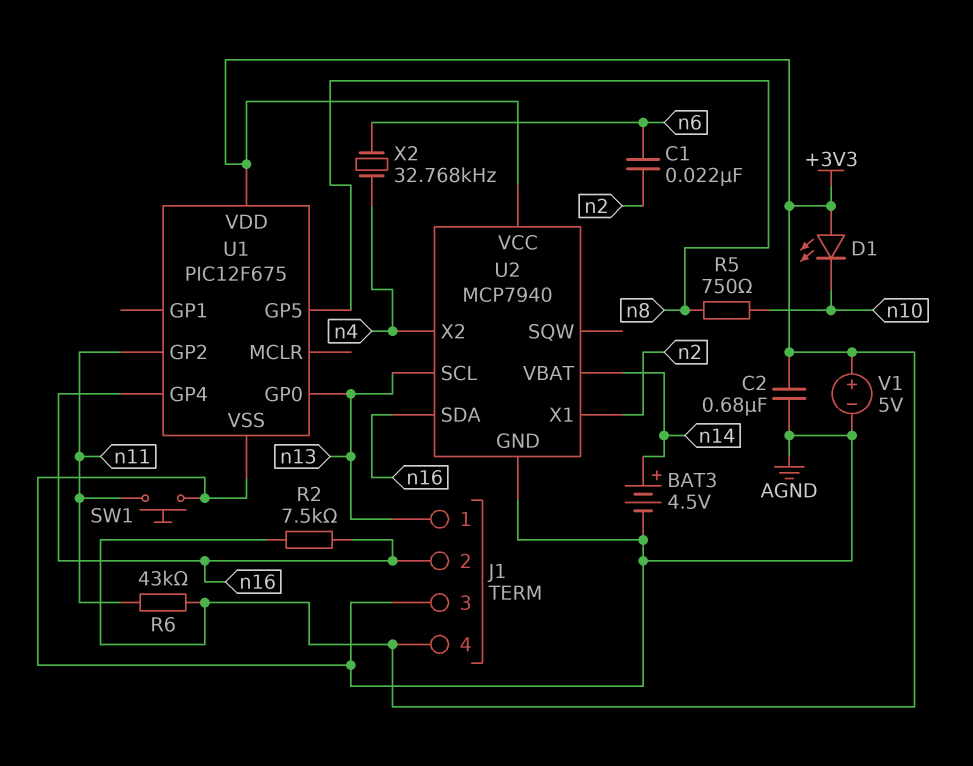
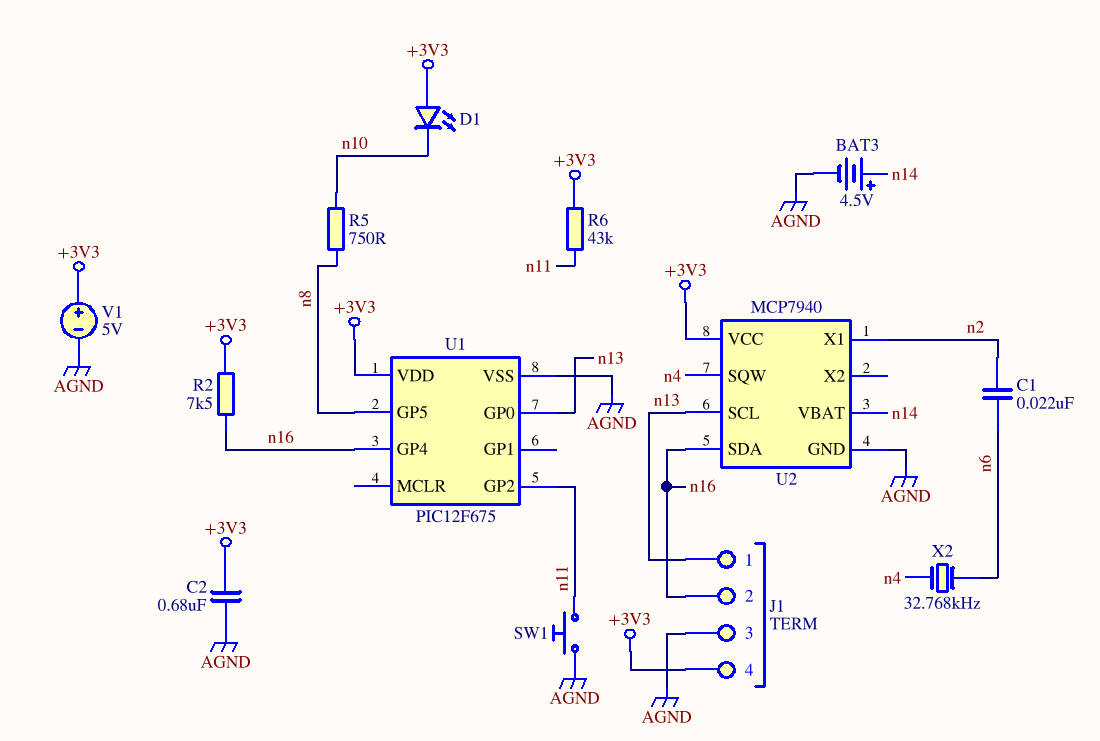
U2 pin SQW: none -> n4
U2 pin X2: n4 -> none

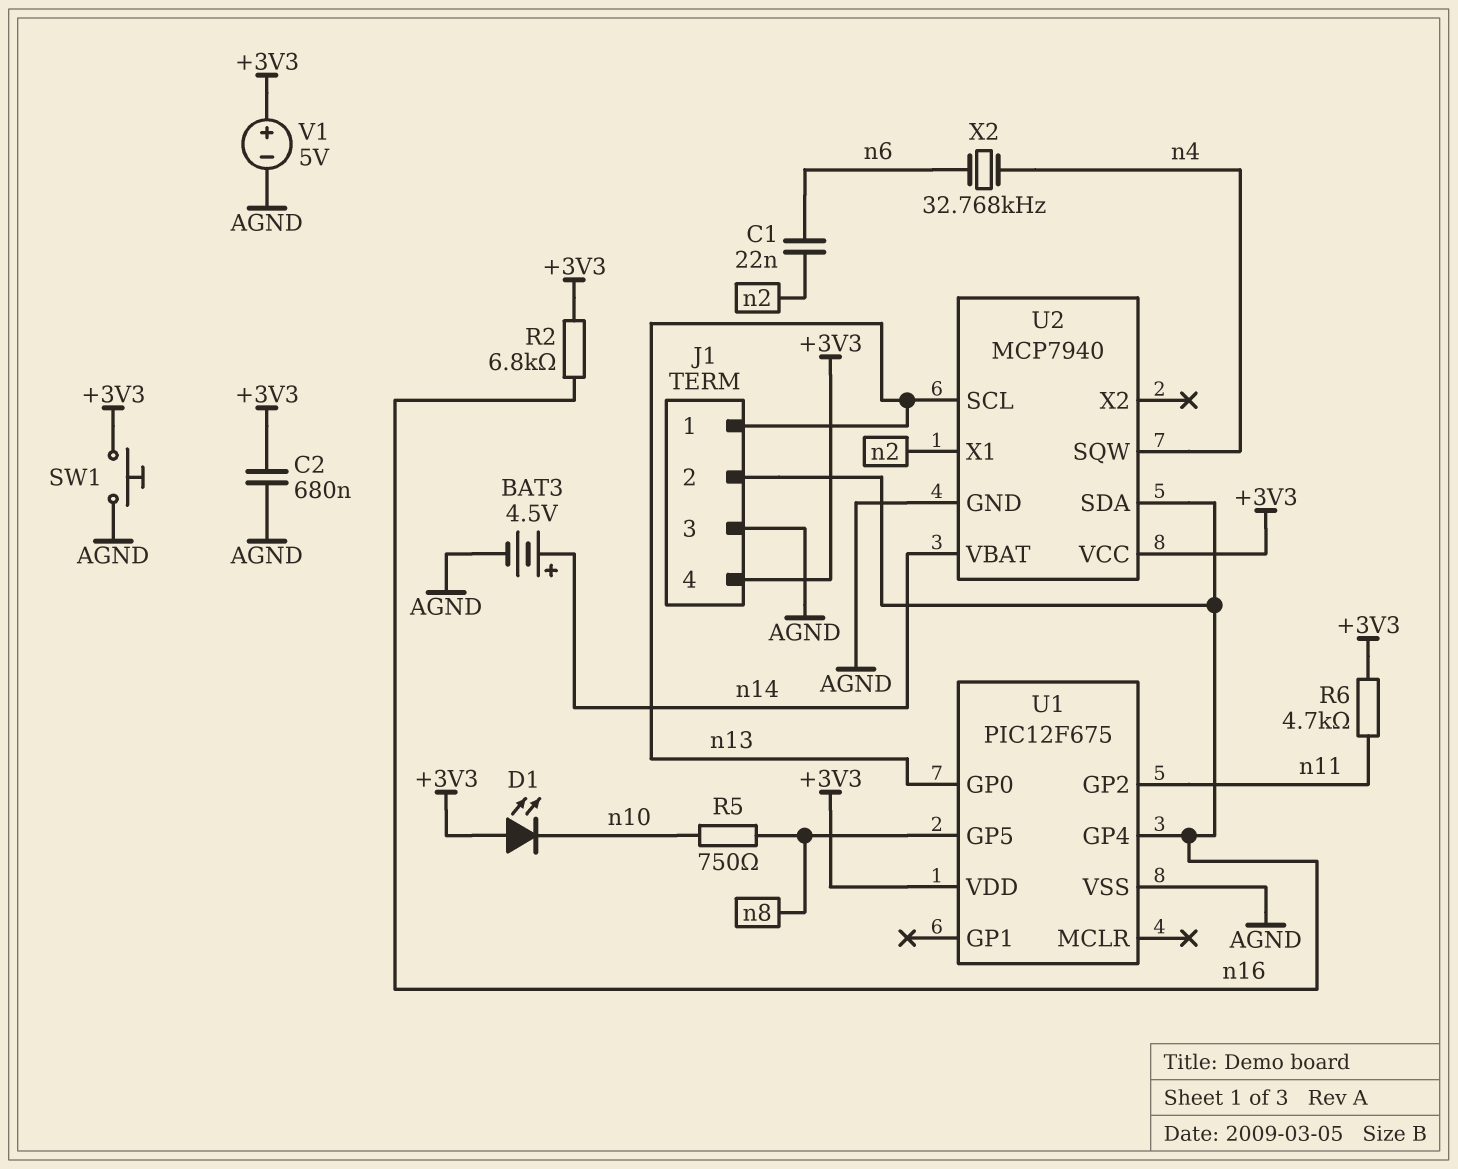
R2: 7.5k (+3V3, n16) -> 6.8k (+3V3, n16)
R6: 43k (+3V3, n11) -> 4.7k (+3V3, n11)
SW1: button (AGND, n11) -> button (+3V3, AGND)

